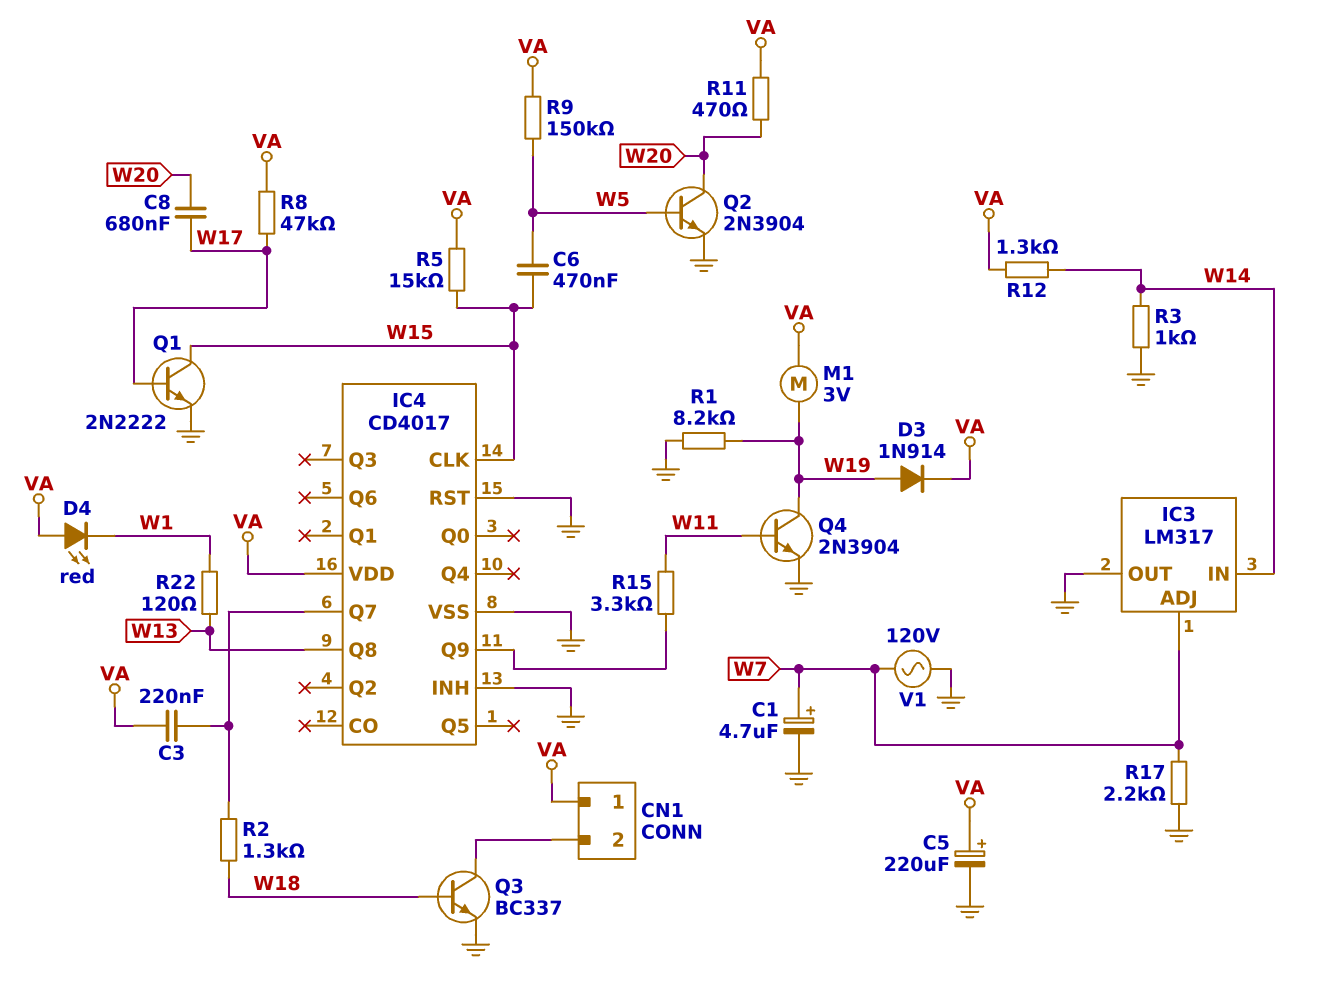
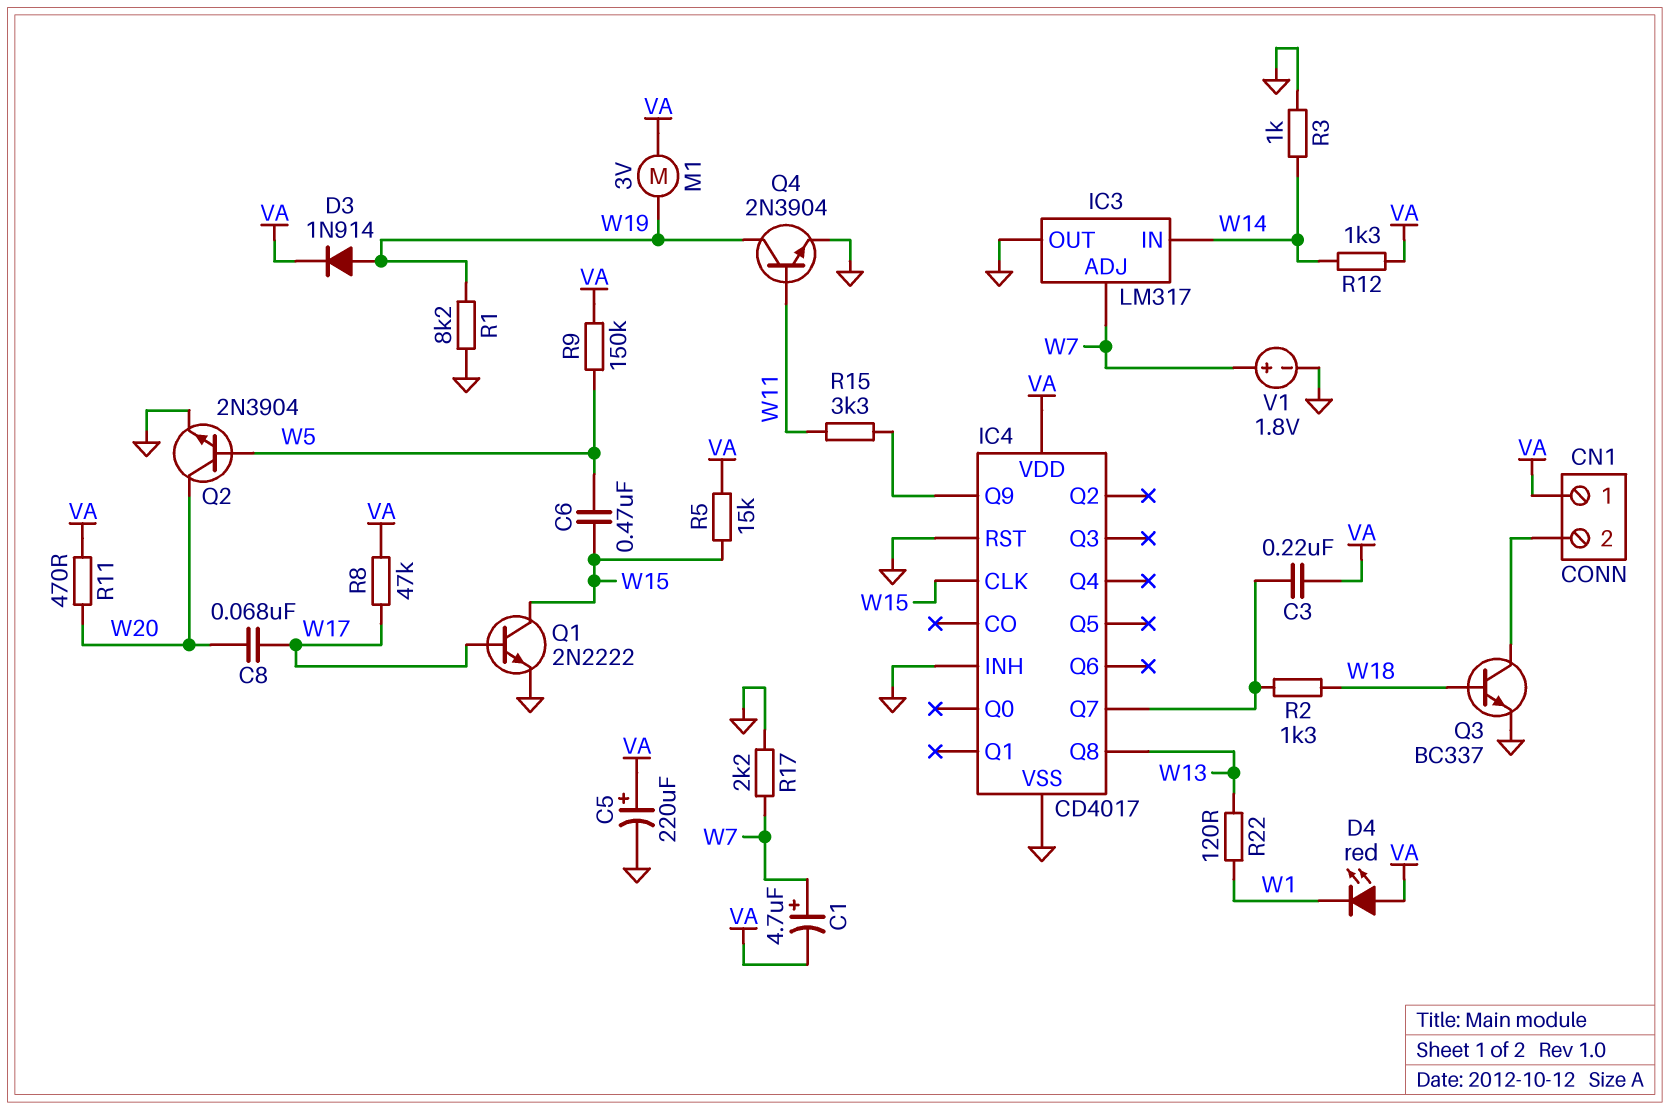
C1: 4.7uF (plus W7, minus GND) -> 4.7uF (plus W7, minus VA)
C8: 680nF (W17, W20) -> 68nF (W17, W20)
V1: AC 120V (GND, W7) -> 1.8V (plus W7, minus GND)

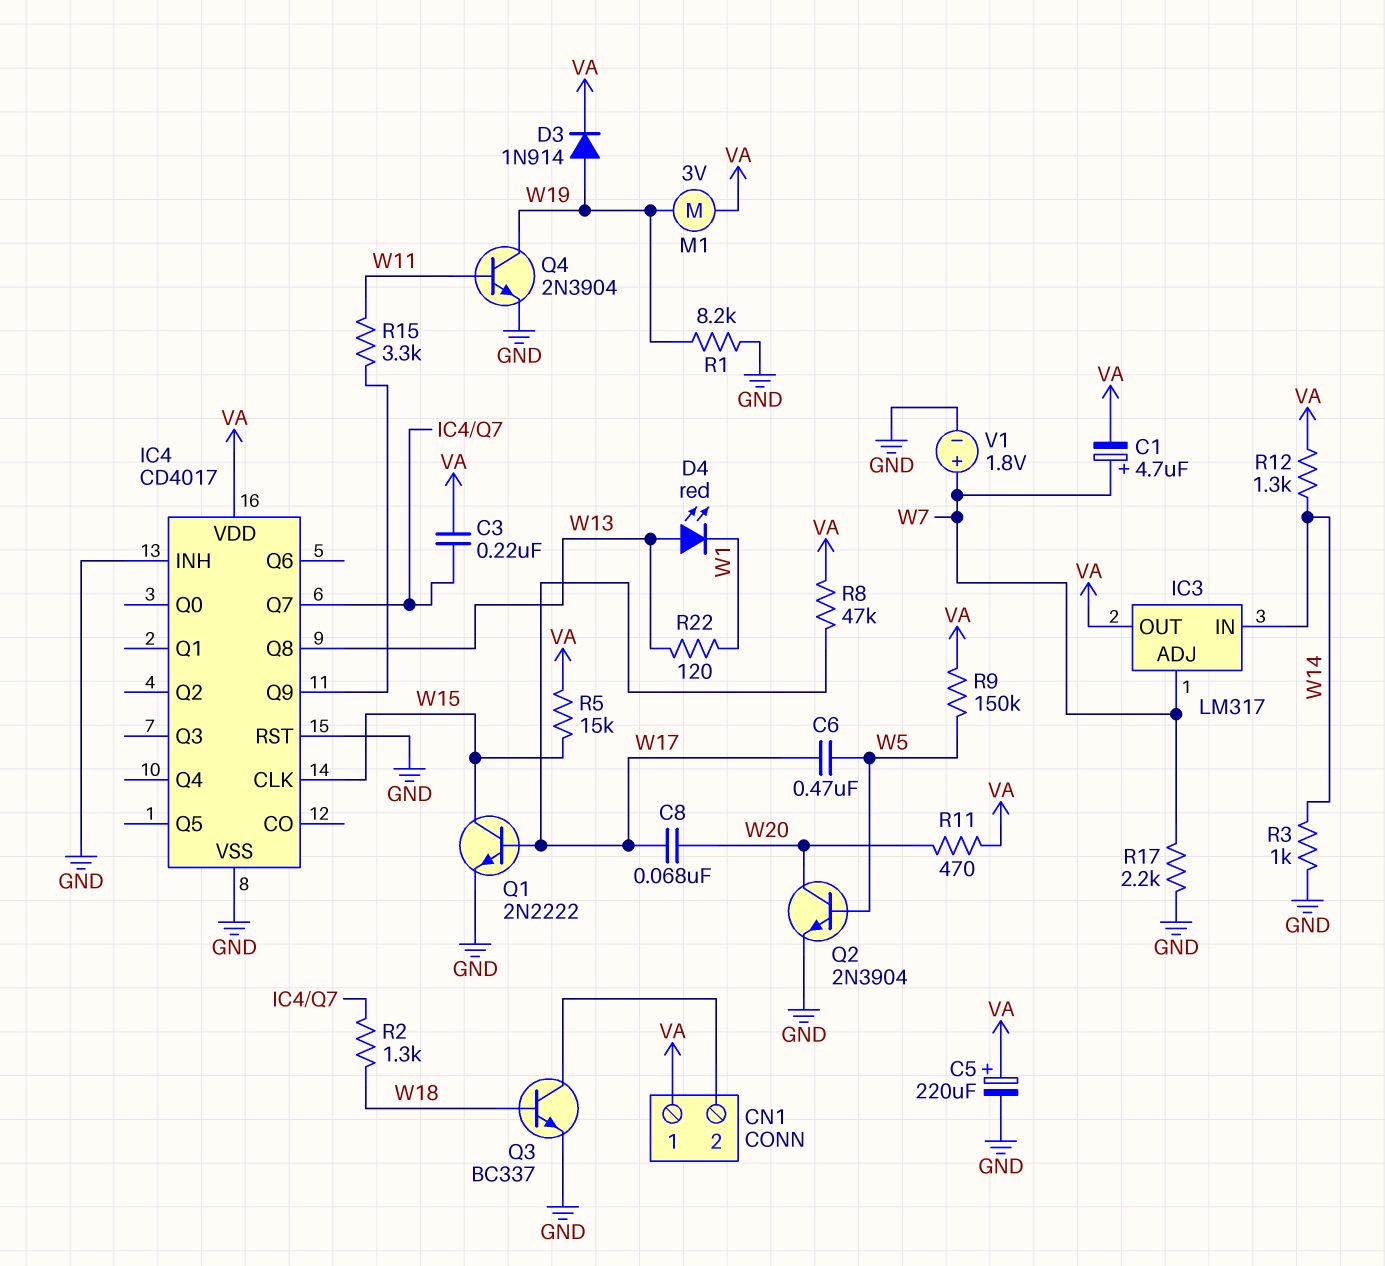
C6: 470nF (W5, W15) -> 470nF (W5, W17)
D4: LED red (A VA, K W1) -> LED red (A W13, K W1)
IC3 pin OUT: GND -> VA

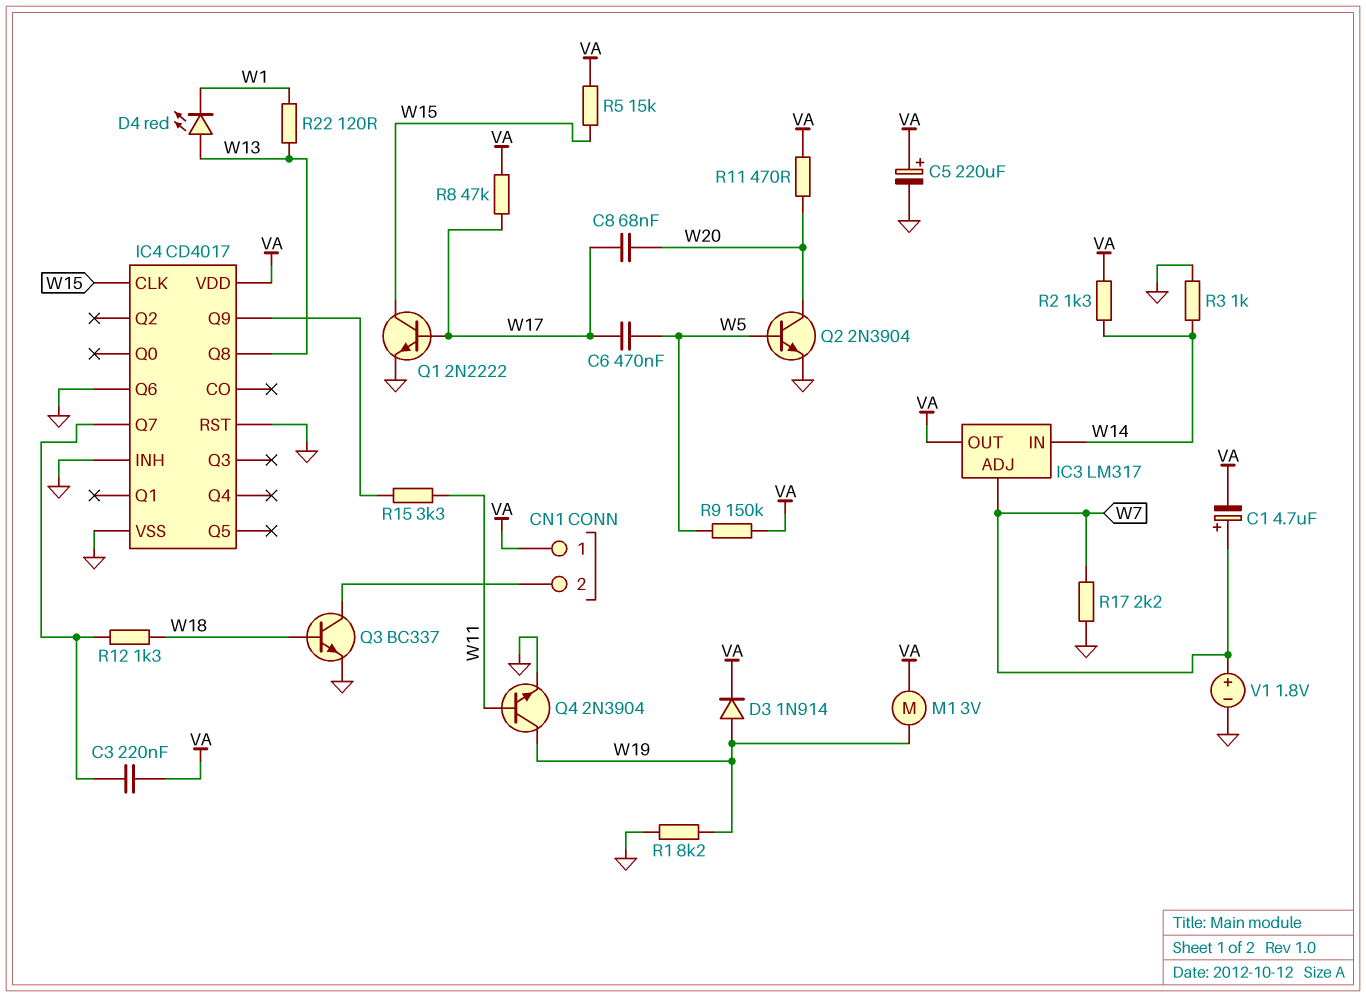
IC4 pin Q6: none -> GND
R2: 1.3k (IC4/Q7, W18) -> 1.3k (VA, W14)
R12: 1.3k (VA, W14) -> 1.3k (IC4/Q7, W18)

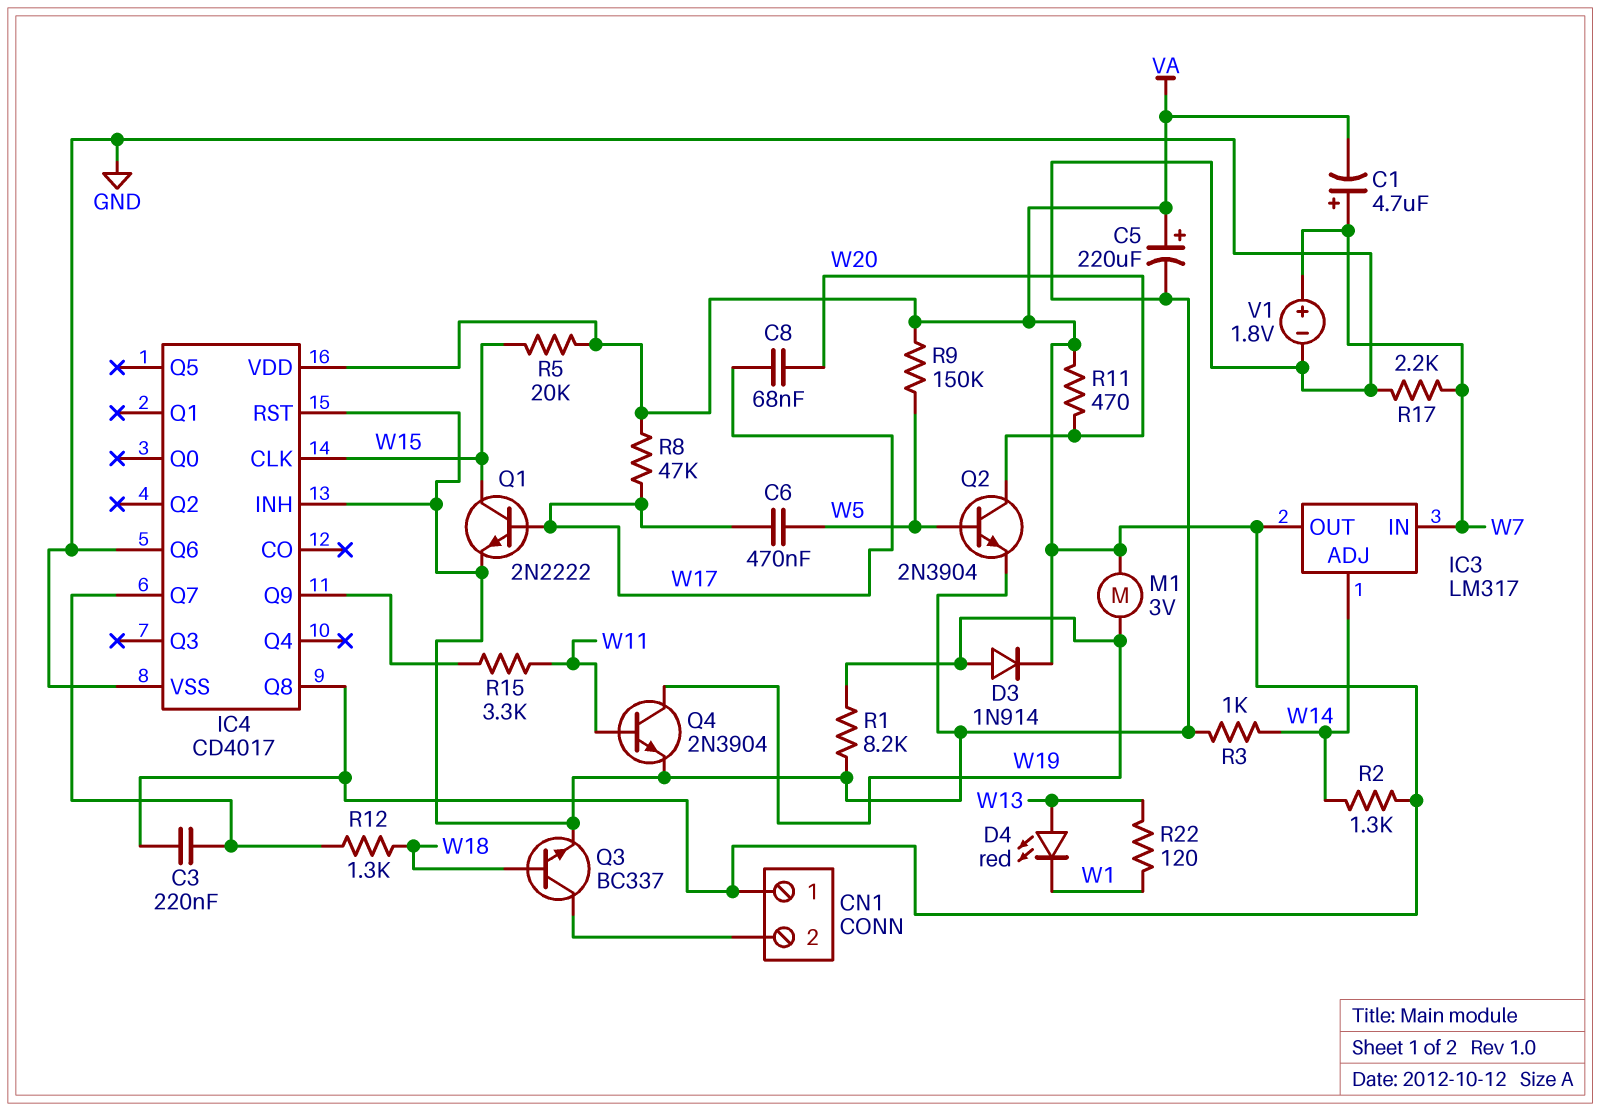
IC3 pin ADJ: W7 -> W14
IC3 pin IN: W14 -> W7
IC4 pin Q8: W13 -> VA
R5: 15k (VA, W15) -> 20k (VA, W15)

